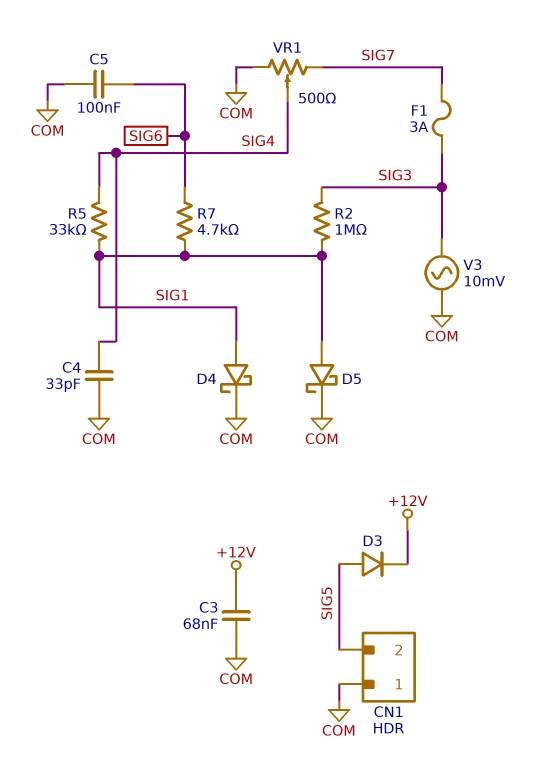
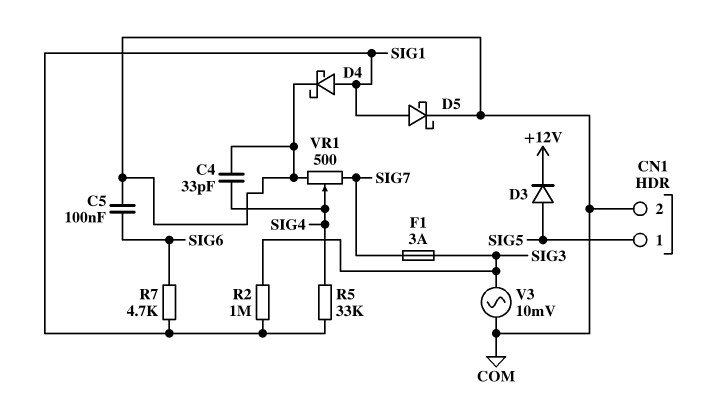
C3: 68nF (+12V, COM) -> none
CN1 pin 1: COM -> SIG5
CN1 pin 2: SIG5 -> COM

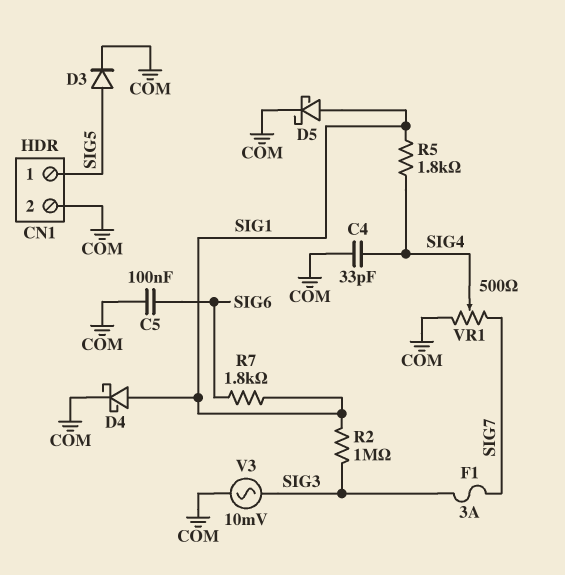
D3: diode (A SIG5, K +12V) -> diode (A SIG5, K COM)
R5: 33k (SIG1, SIG4) -> 1.8k (SIG1, SIG4)
R7: 4.7k (SIG1, SIG6) -> 1.8k (SIG1, SIG6)

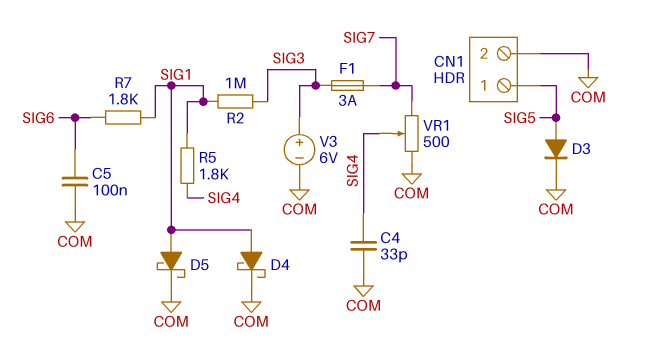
V3: AC 10mV (COM, SIG3) -> 6V (plus SIG3, minus COM)

